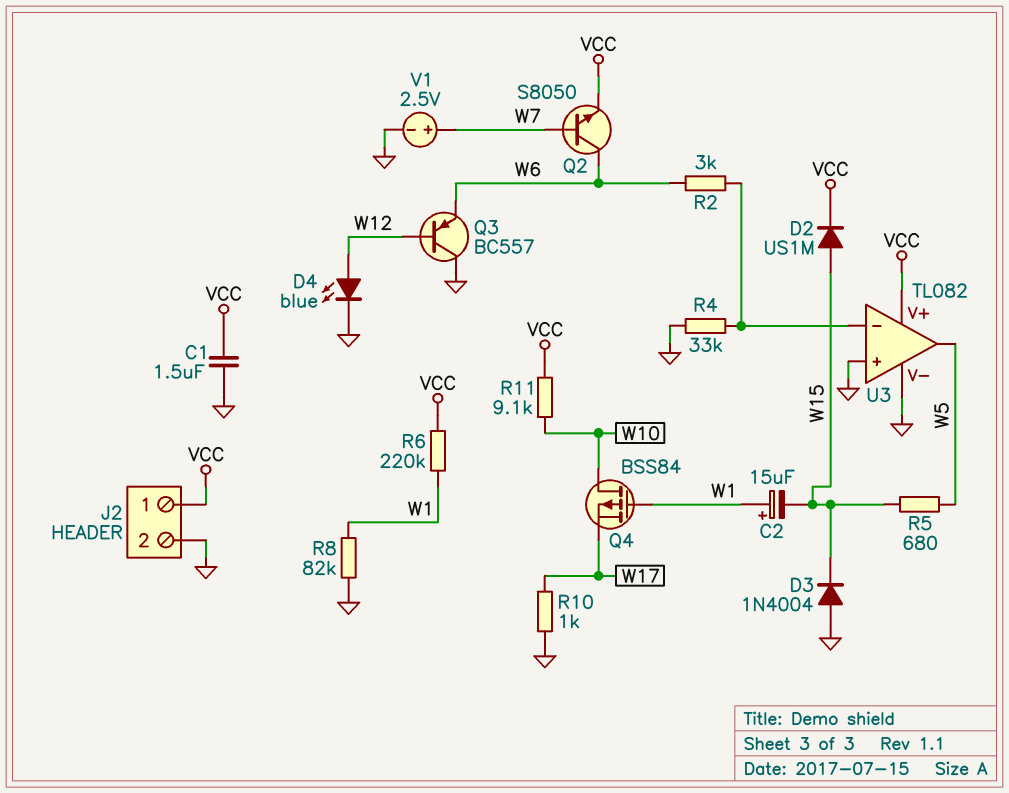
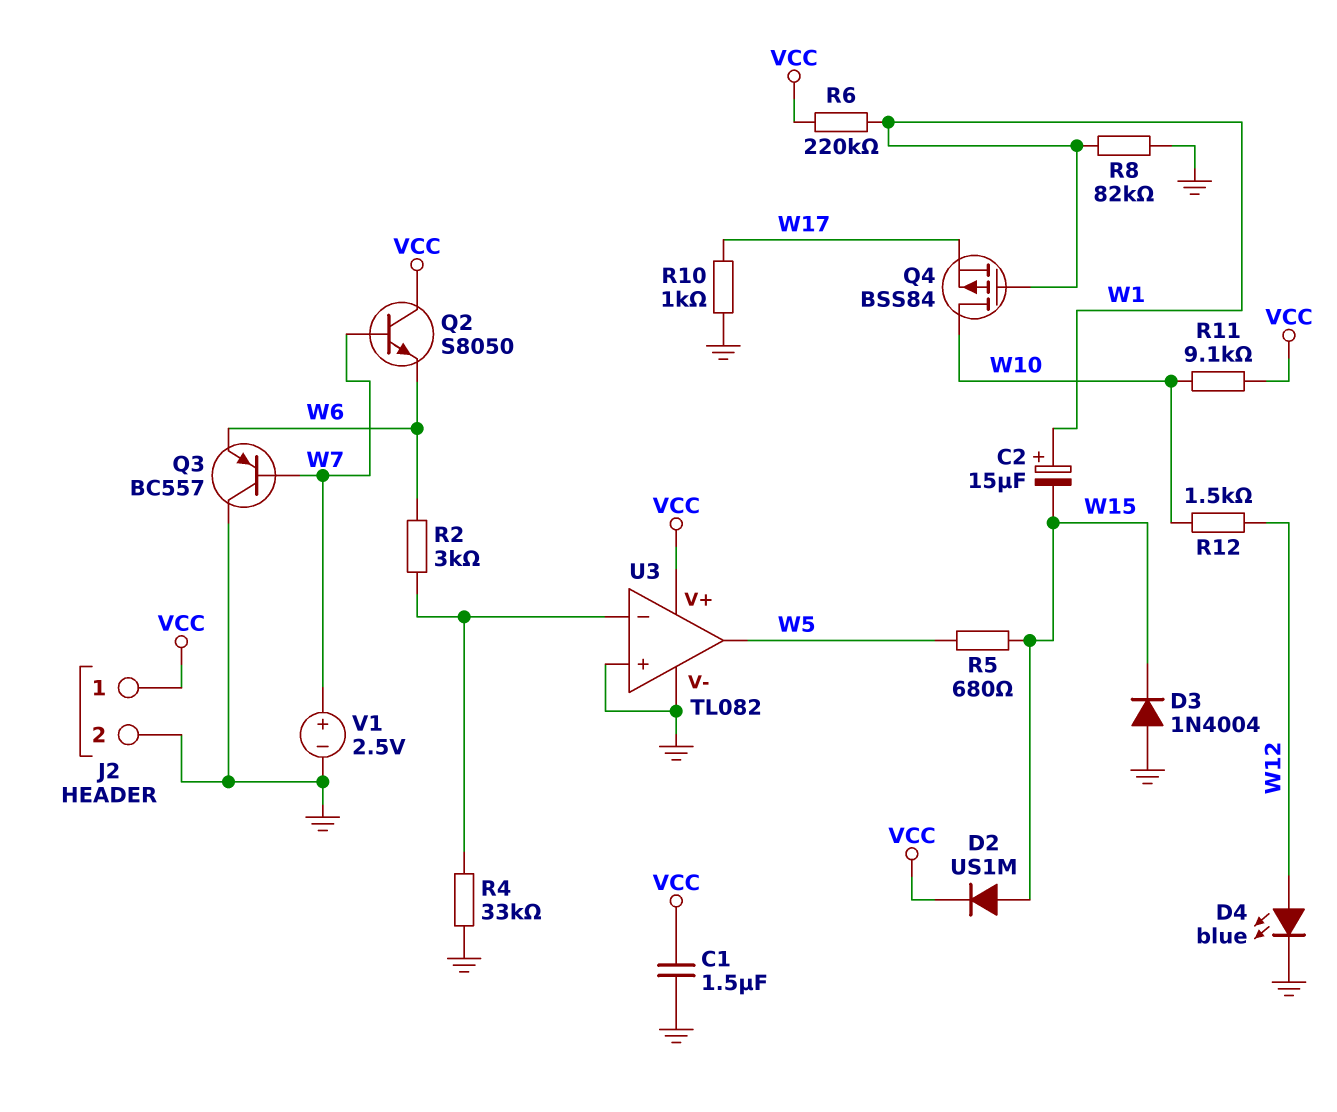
Q2: NPN S8050 (B W7, C W6, E VCC) -> NPN S8050 (B W7, C VCC, E W6)
Q3: PNP BC557 (B W12, C GND, E W6) -> PNP BC557 (B W7, C GND, E W6)
R12: none -> 1.5k (W10, W12)

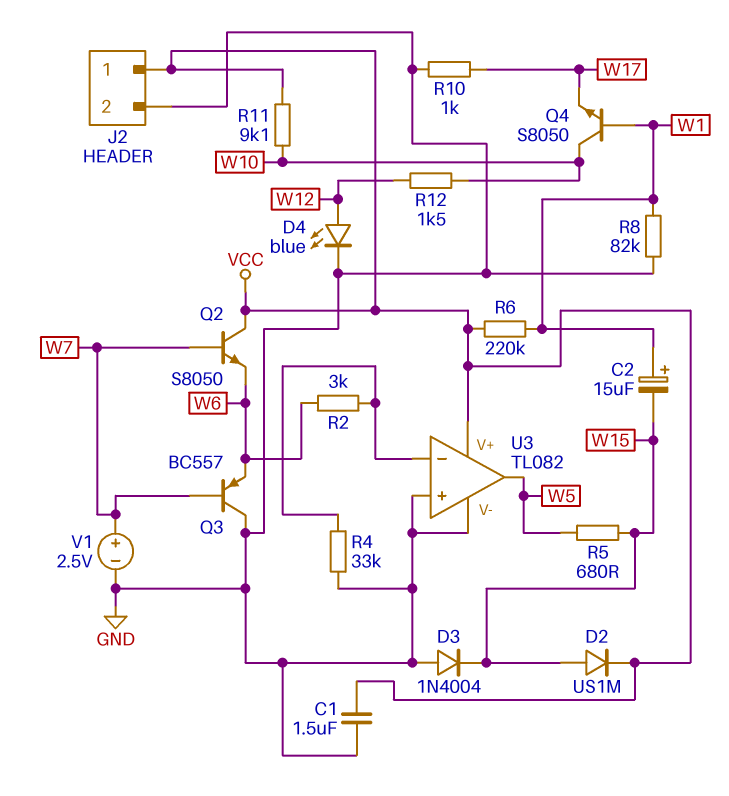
Q4: PMOS BSS84 (G W1, D W10, S W17) -> NPN S8050 (B W1, C W10, E W17)

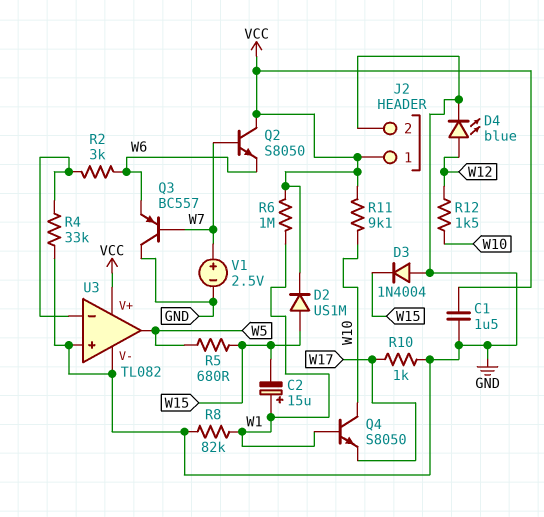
R6: 220k (VCC, W1) -> 1M (VCC, W1)

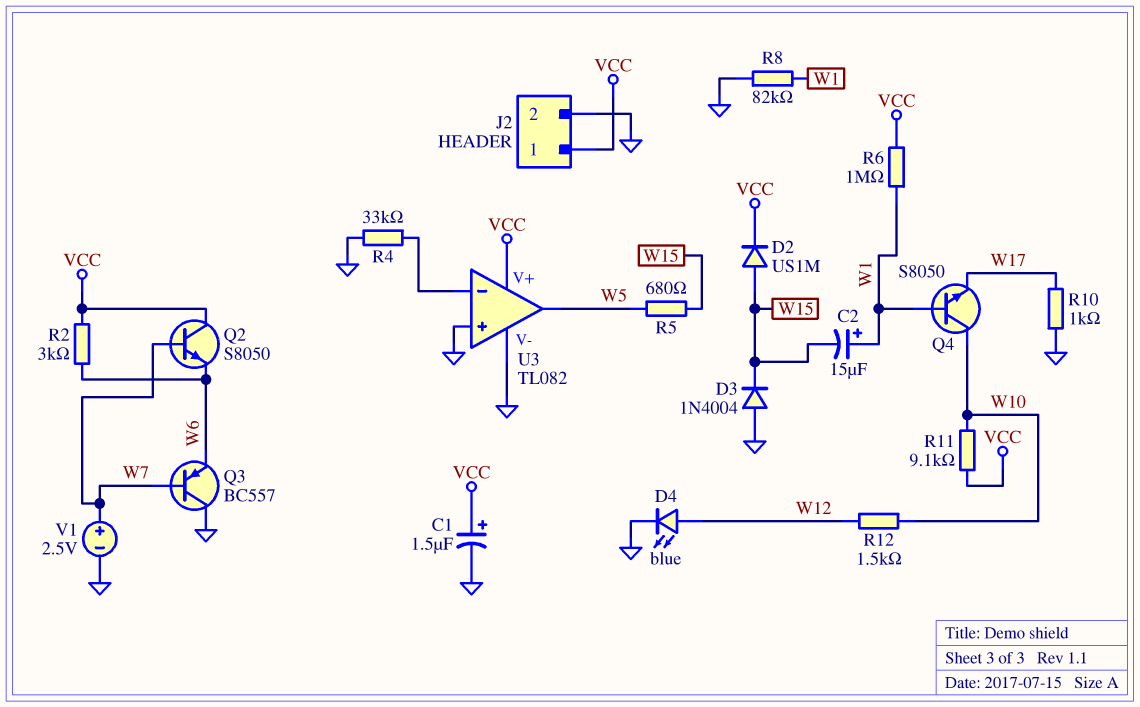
C1: 1.5uF (GND, VCC) -> 1.5uF (plus VCC, minus GND)
R2: 3k (U3/in-, W6) -> 3k (VCC, W6)

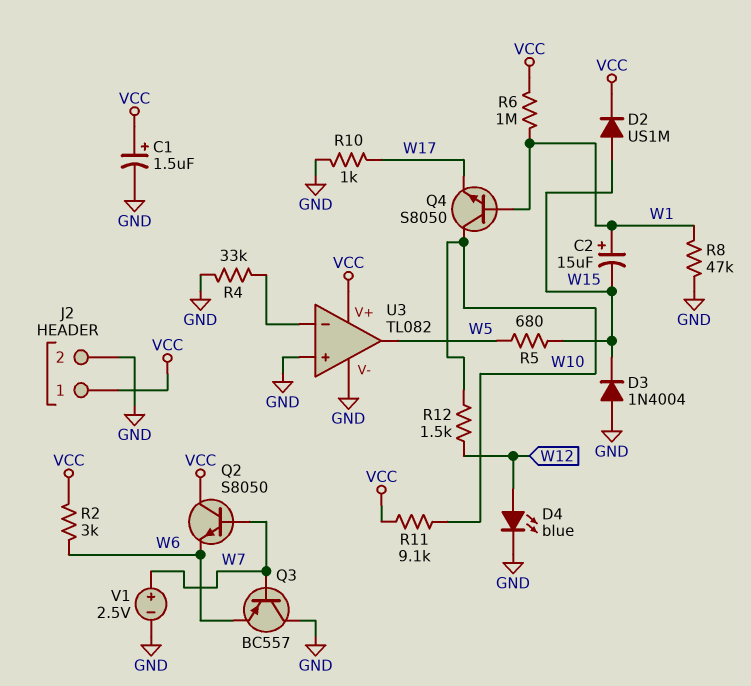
R8: 82k (GND, W1) -> 47k (GND, W1)

